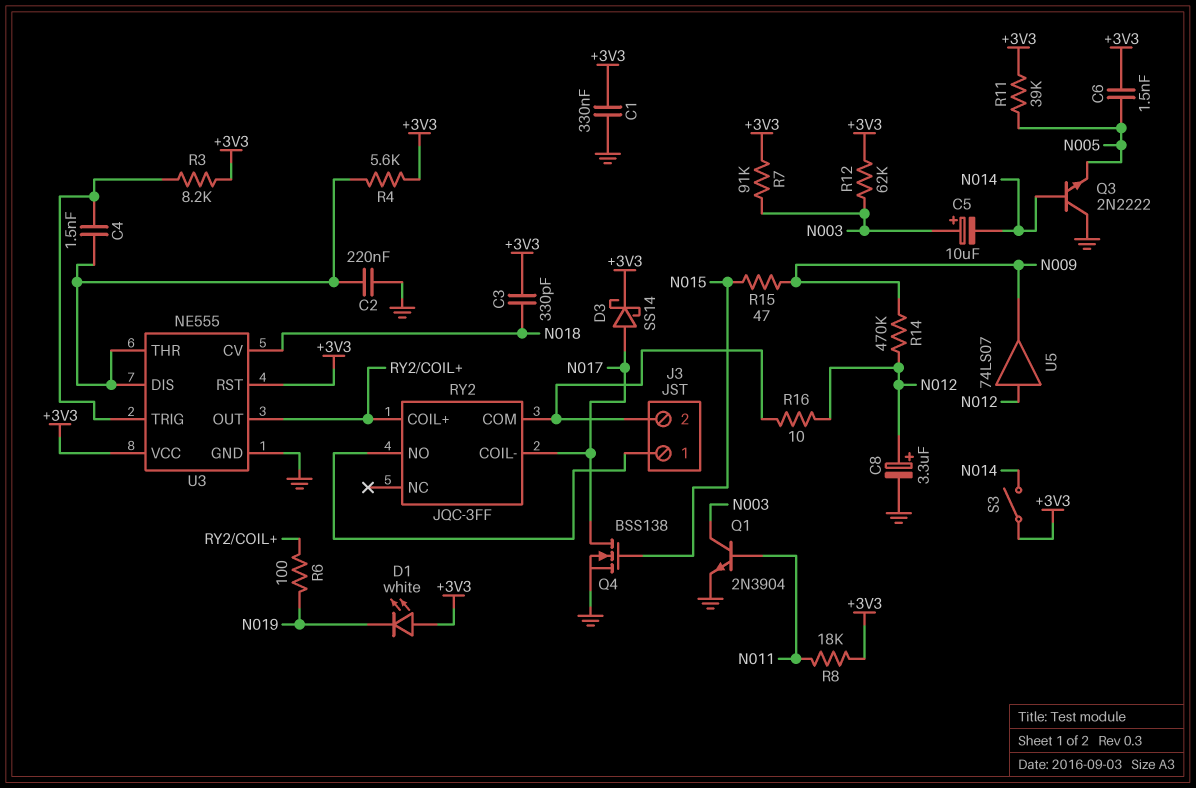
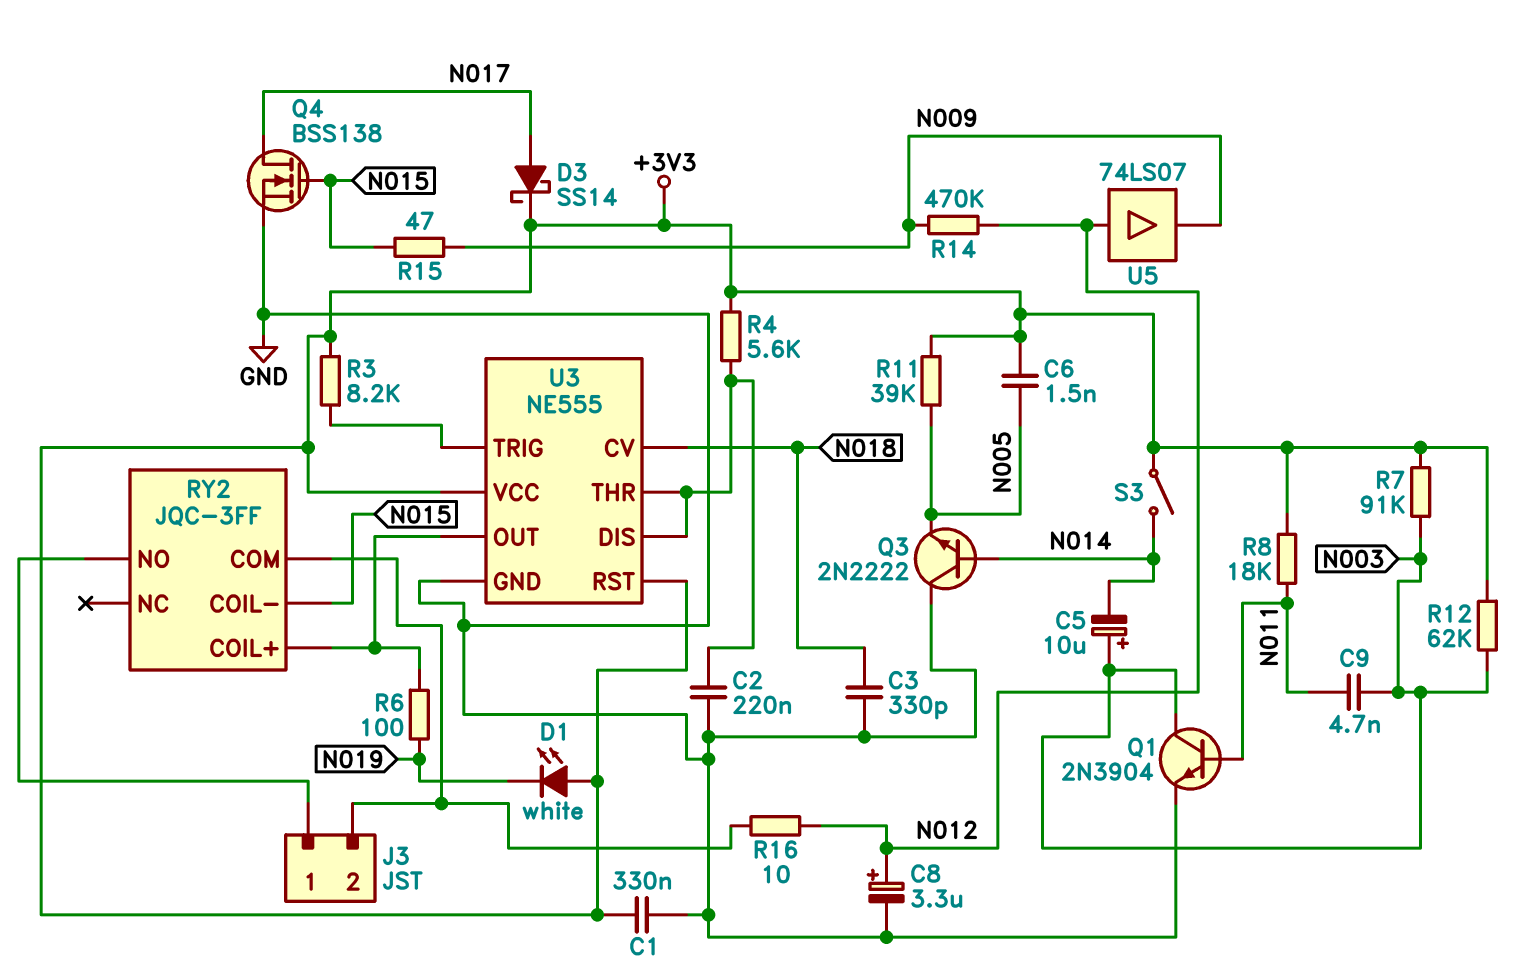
C3: 330pF (+3V3, N018) -> 330pF (GND, N018)
C4: 1.5nF (U3/DIS, U3/TRIG) -> none
C9: none -> 4.7nF (N003, N011)
RY2 pin COIL-: N017 -> N015

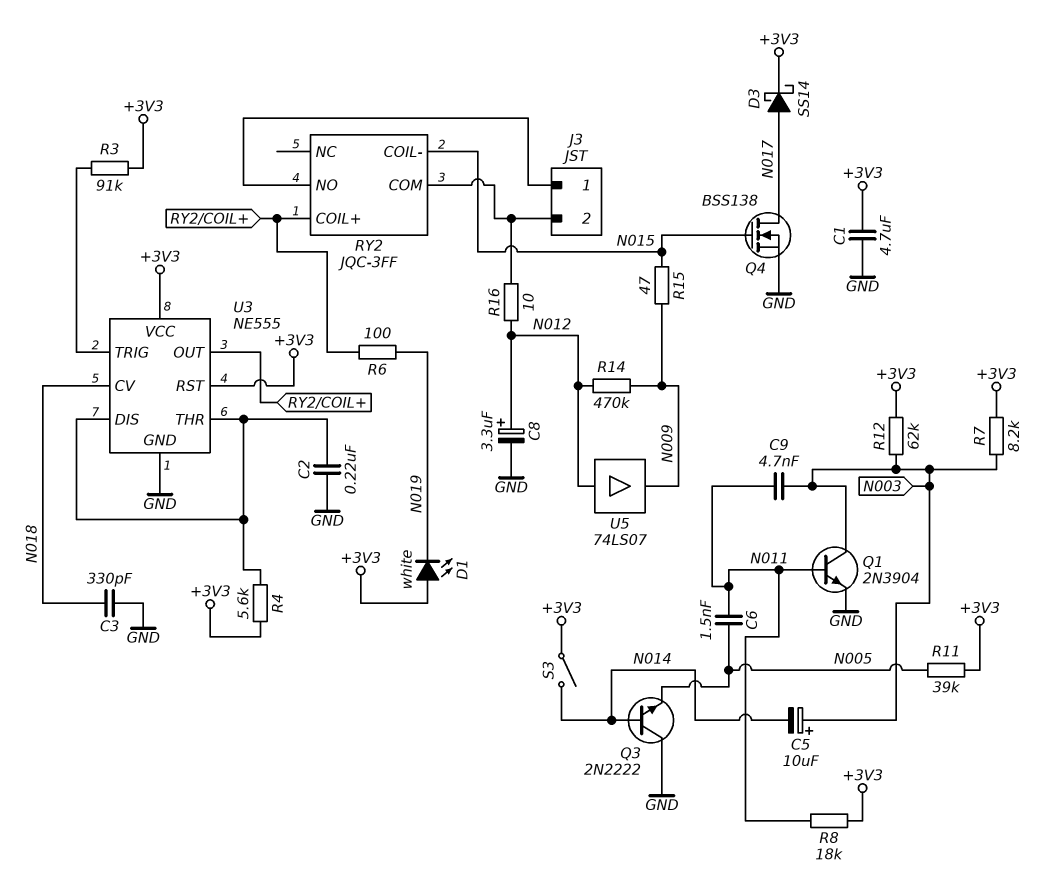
C1: 330nF (+3V3, GND) -> 4.7uF (+3V3, GND)
C6: 1.5nF (+3V3, N005) -> 1.5nF (N005, N011)
R3: 8.2k (+3V3, U3/TRIG) -> 91k (+3V3, U3/TRIG)
R7: 91k (+3V3, N003) -> 8.2k (+3V3, N003)

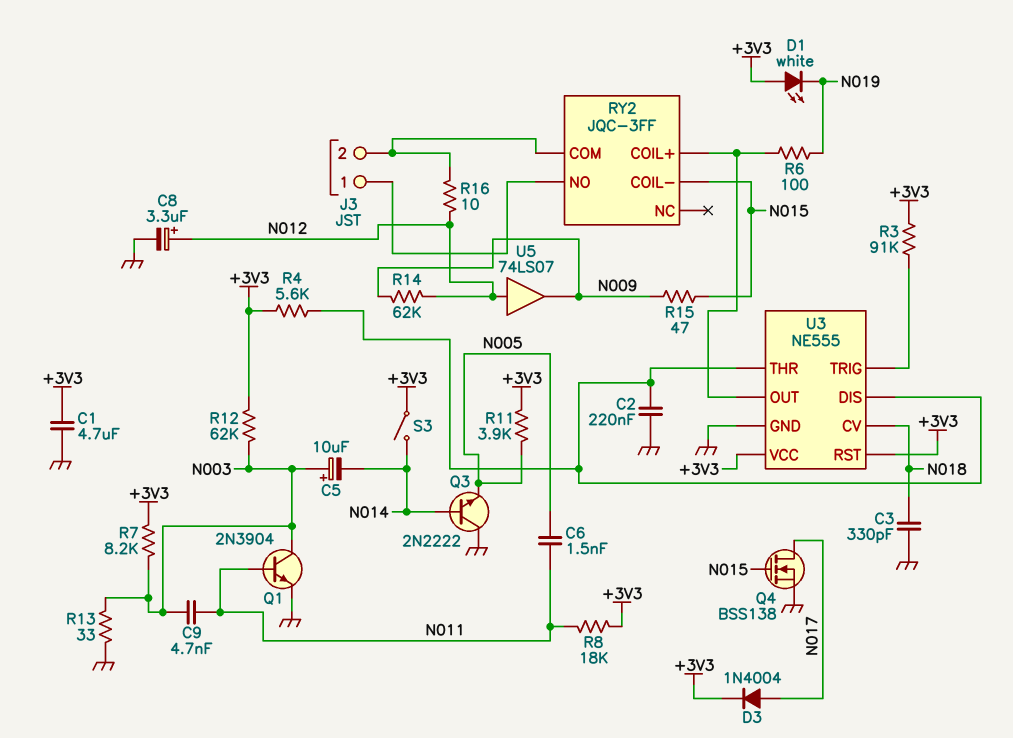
D3: schottky SS14 (A N017, K +3V3) -> diode 1N4004 (A N017, K +3V3)
R11: 39k (+3V3, N005) -> 3.9k (+3V3, N005)
R13: none -> 33 (GND, N003)
R14: 470k (N009, N012) -> 62k (N009, N012)

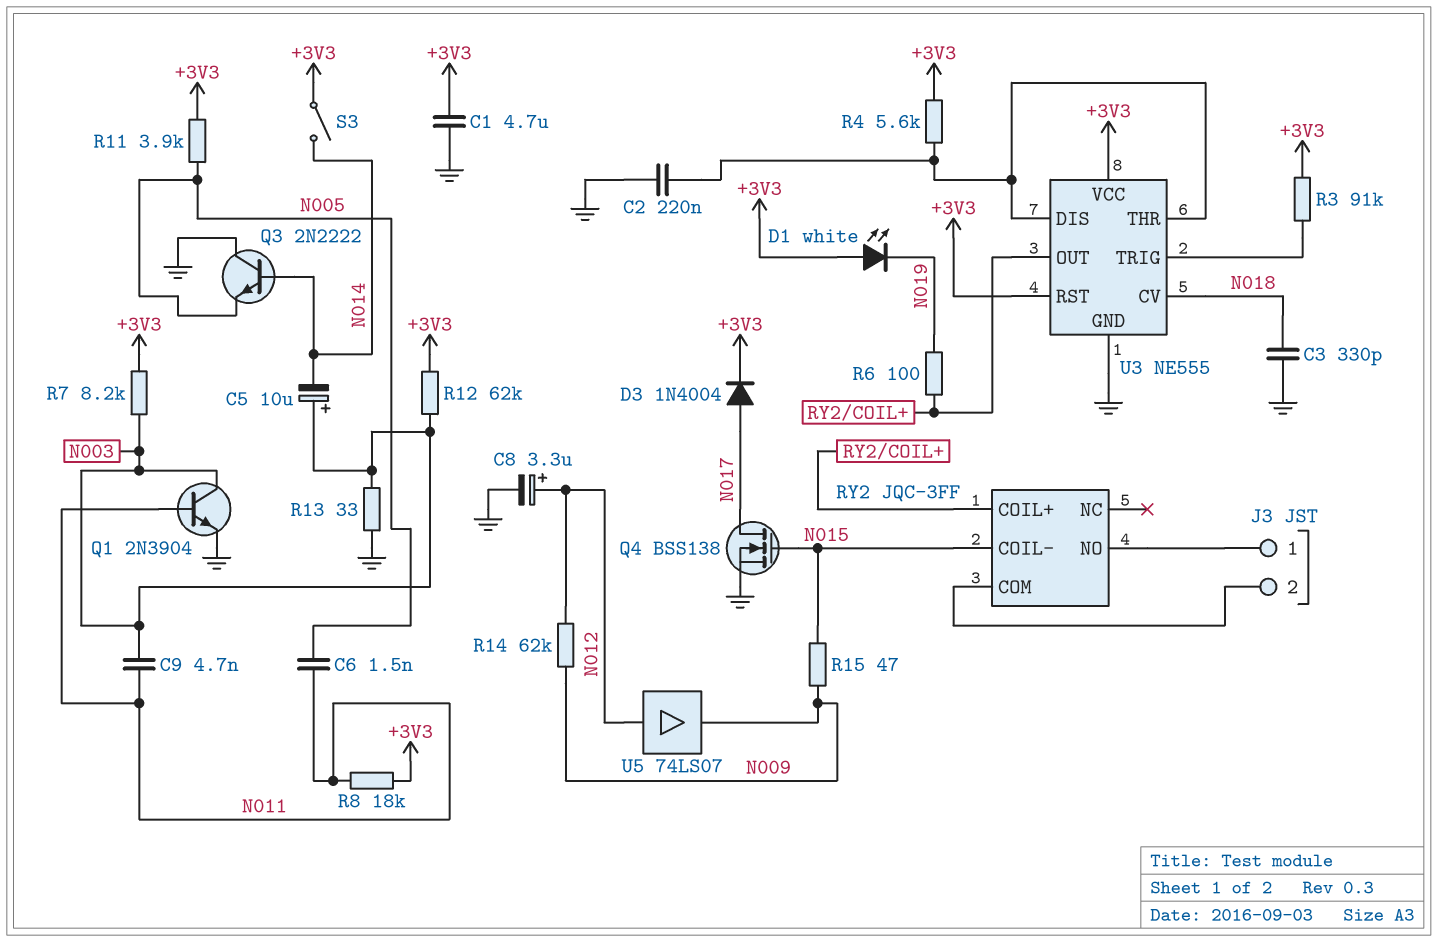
R16: 10 (J3/2, N012) -> none

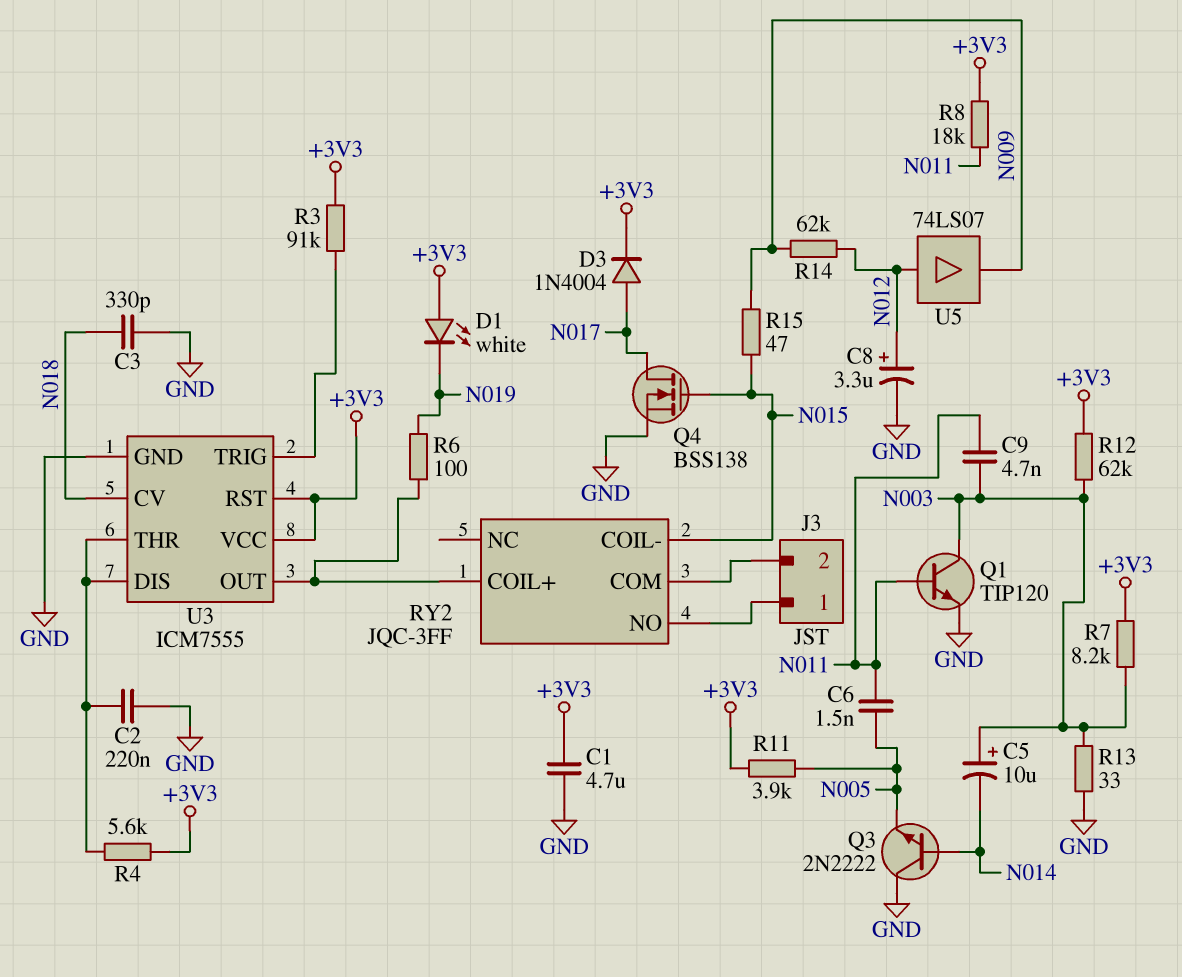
Q1: NPN 2N3904 (B N011, C N003, E GND) -> NPN TIP120 (B N011, C N003, E GND)
S3: switch (+3V3, N014) -> none
U3: NE555 -> ICM7555

